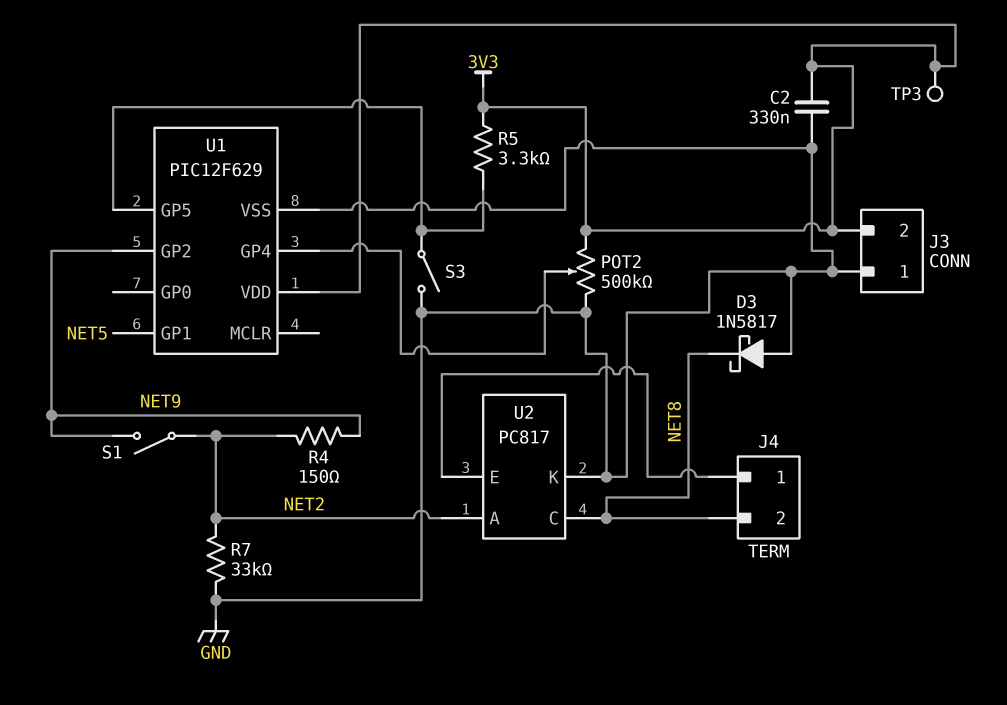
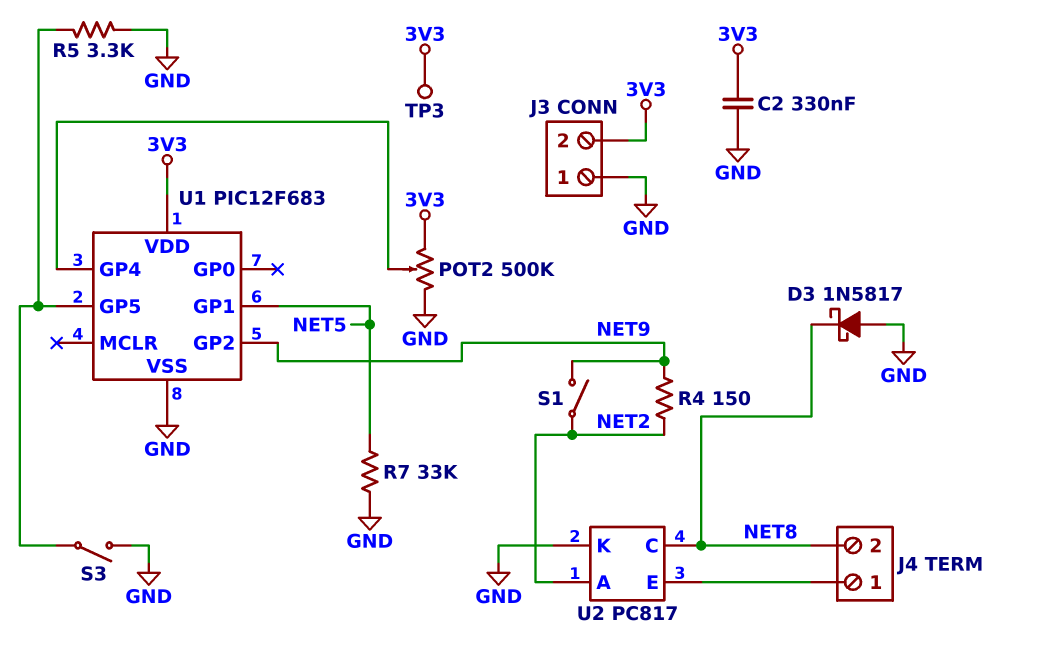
R5: 3.3k (3V3, U1/GP5) -> 3.3k (GND, U1/GP5)
R7: 33k (GND, NET2) -> 33k (GND, NET5)
U1: PIC12F629 -> PIC12F683

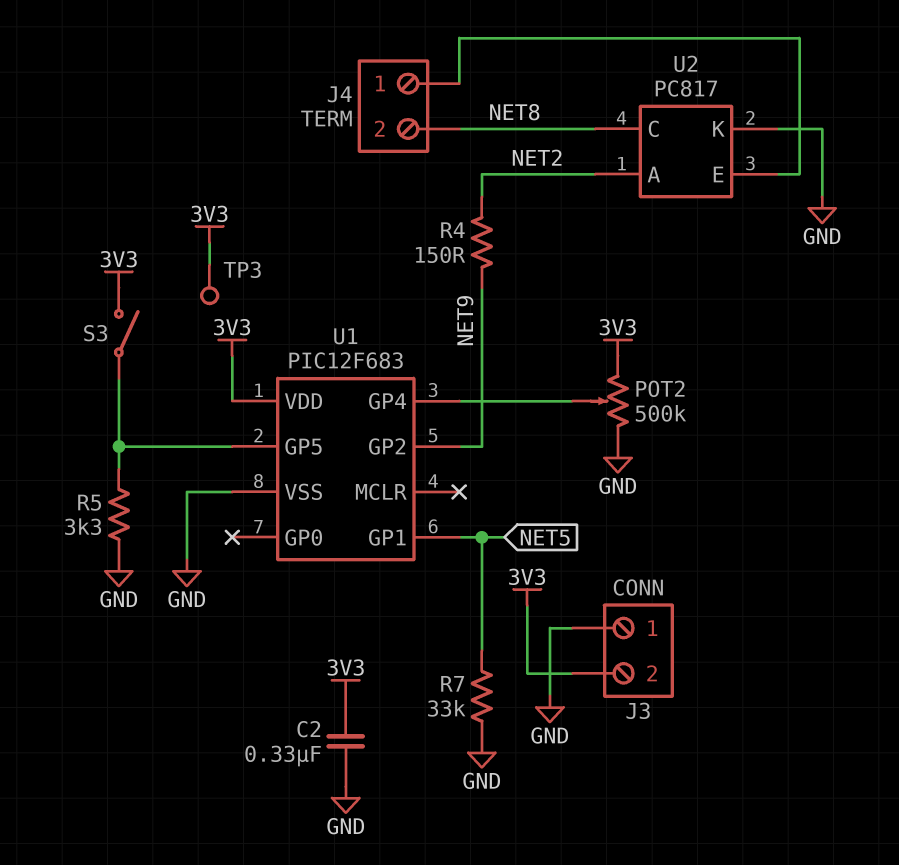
D3: schottky 1N5817 (A GND, K NET8) -> none
S1: switch (NET2, NET9) -> none
S3: switch (GND, U1/GP5) -> switch (3V3, U1/GP5)

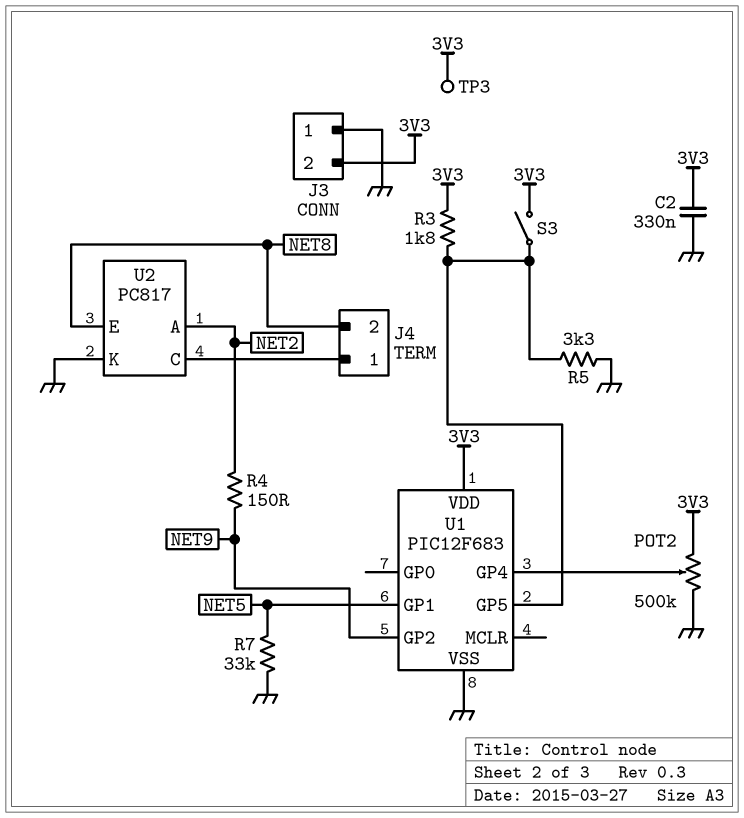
R3: none -> 1.8k (3V3, U1/GP5)
U2 pin C: NET8 -> J4/1
U2 pin E: J4/1 -> NET8

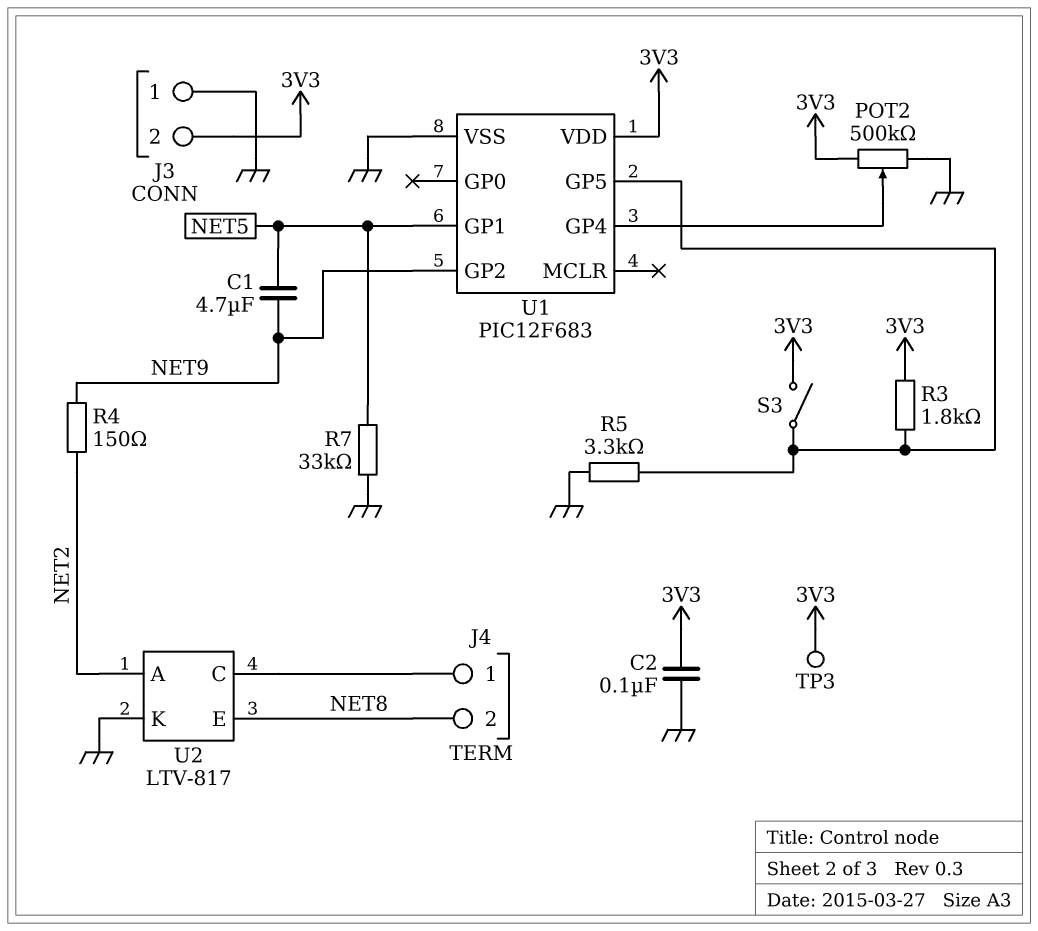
C1: none -> 4.7uF (NET5, NET9)
C2: 330nF (3V3, GND) -> 100nF (3V3, GND)
U2: PC817 -> LTV-817

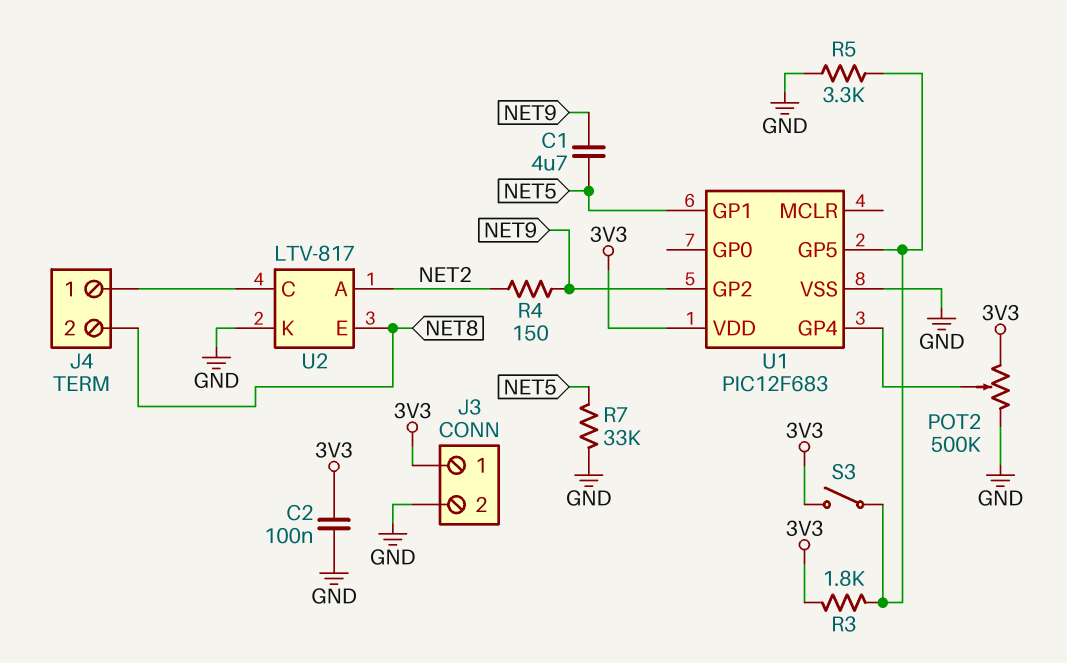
J3 pin 1: GND -> 3V3
J3 pin 2: 3V3 -> GND
TP3: test point (3V3) -> none

